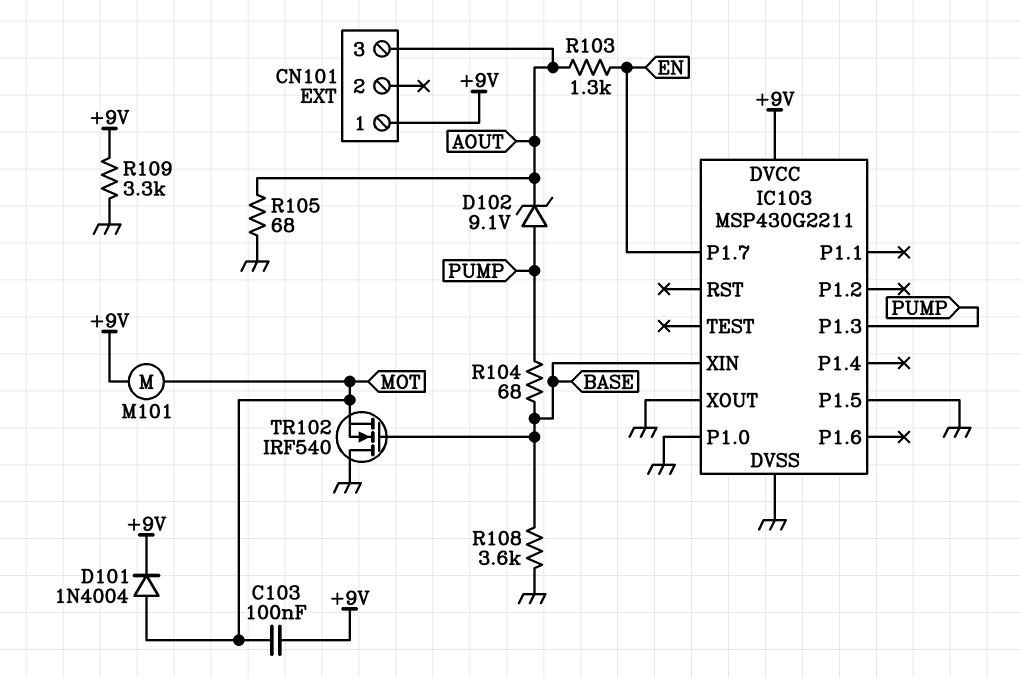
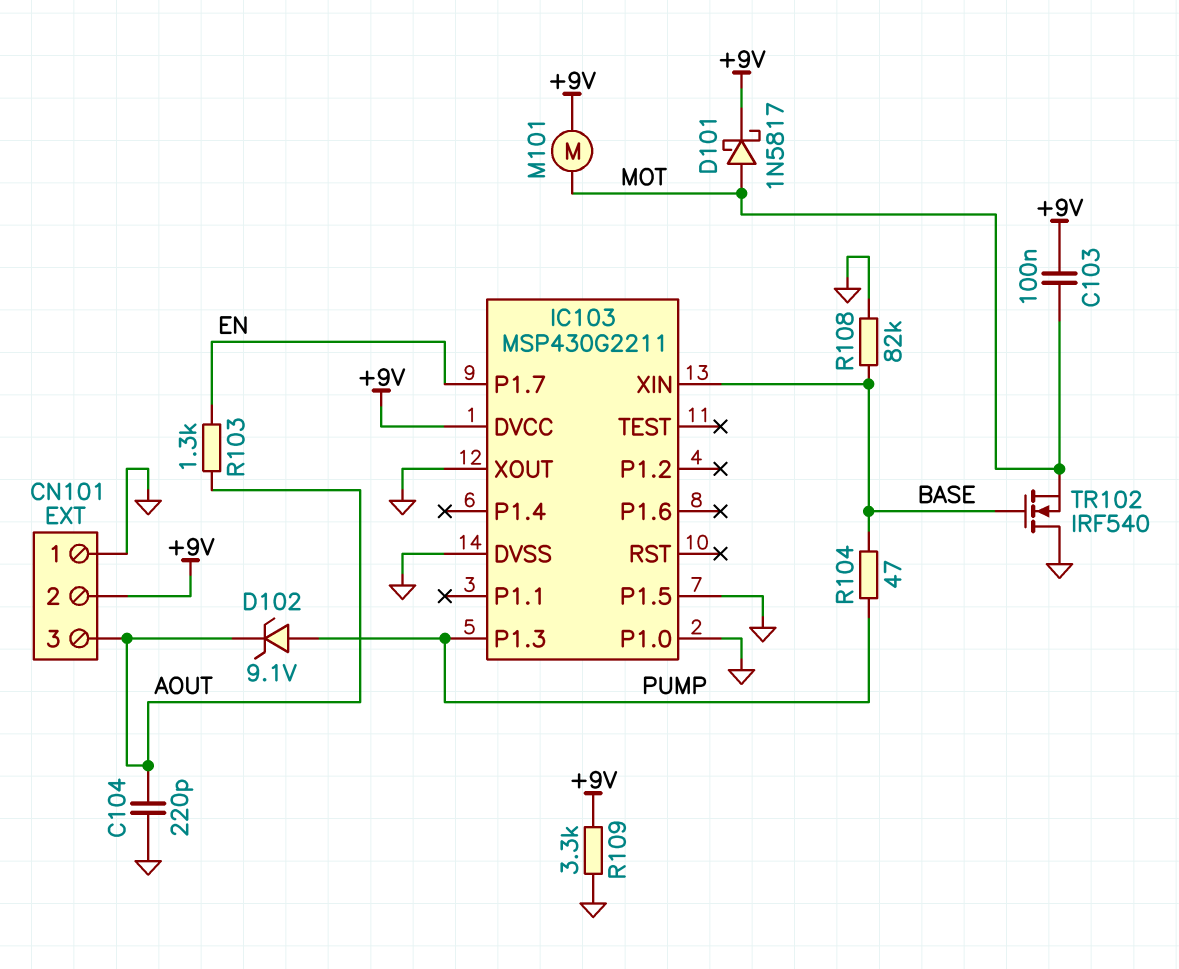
C104: none -> 220pF (AOUT, GND)
CN101 pin 1: +9V -> GND
CN101 pin 2: none -> +9V
D101: diode 1N4004 (A MOT, K +9V) -> schottky 1N5817 (A MOT, K +9V)
R104: 68 (BASE, PUMP) -> 47 (BASE, PUMP)
R105: 68 (AOUT, GND) -> none
R108: 3.6k (BASE, GND) -> 82k (BASE, GND)

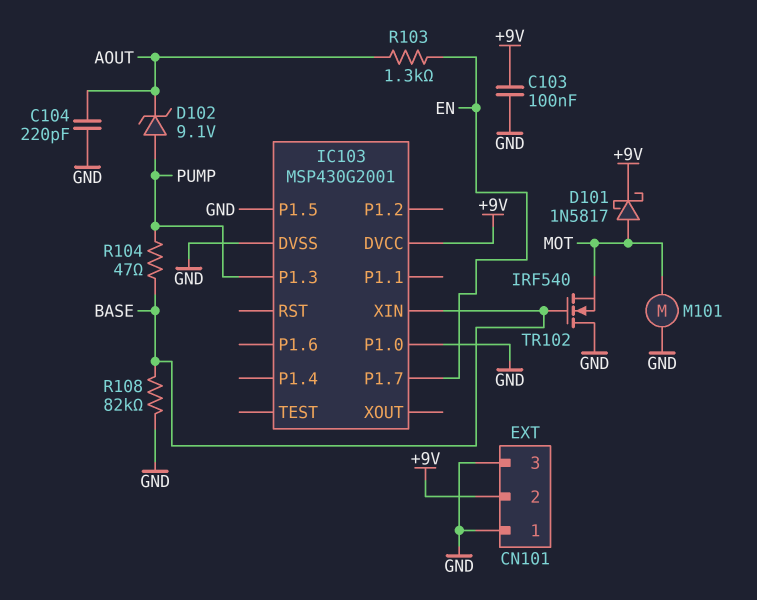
C103: 100nF (+9V, MOT) -> 100nF (+9V, GND)
CN101 pin 3: AOUT -> GND
IC103: MSP430G2211 -> MSP430G2001
IC103 pin XOUT: GND -> none
M101: motor (+9V, MOT) -> motor (GND, MOT)
R109: 3.3k (+9V, GND) -> none

